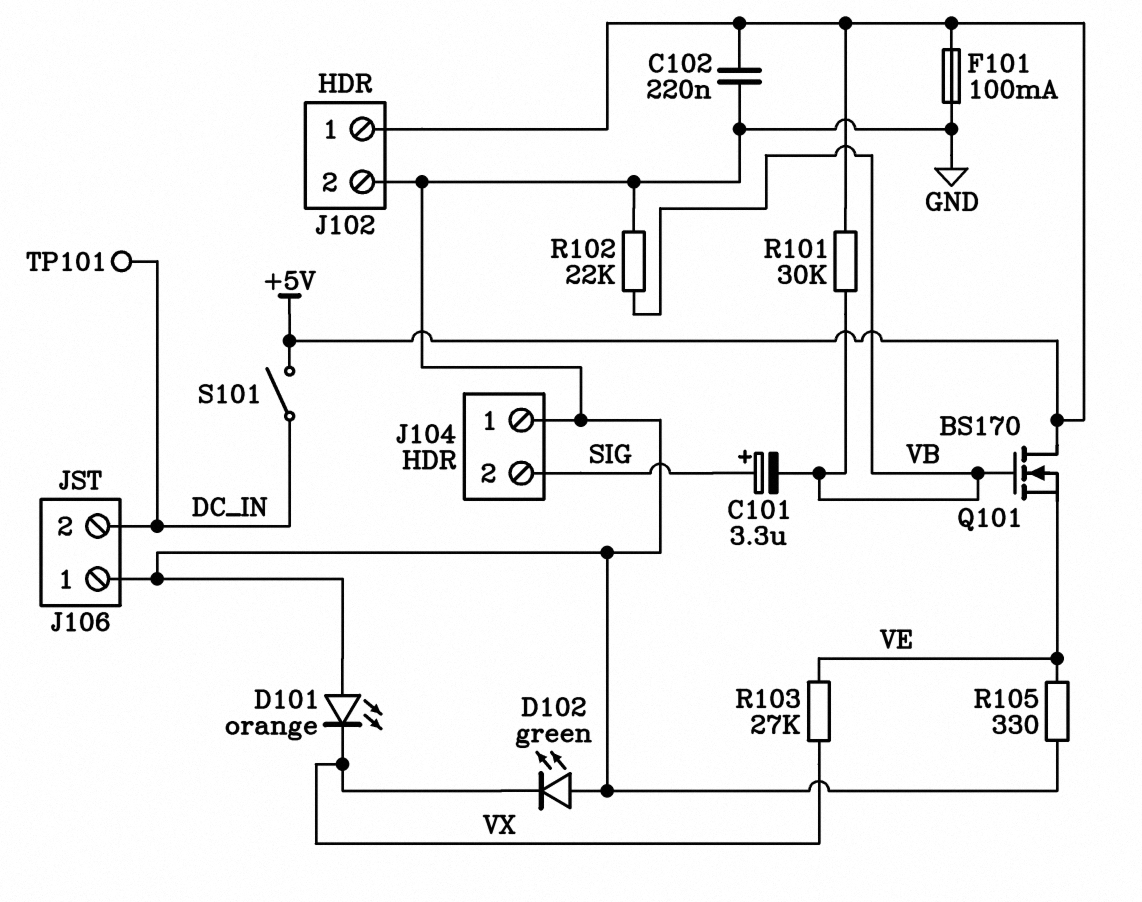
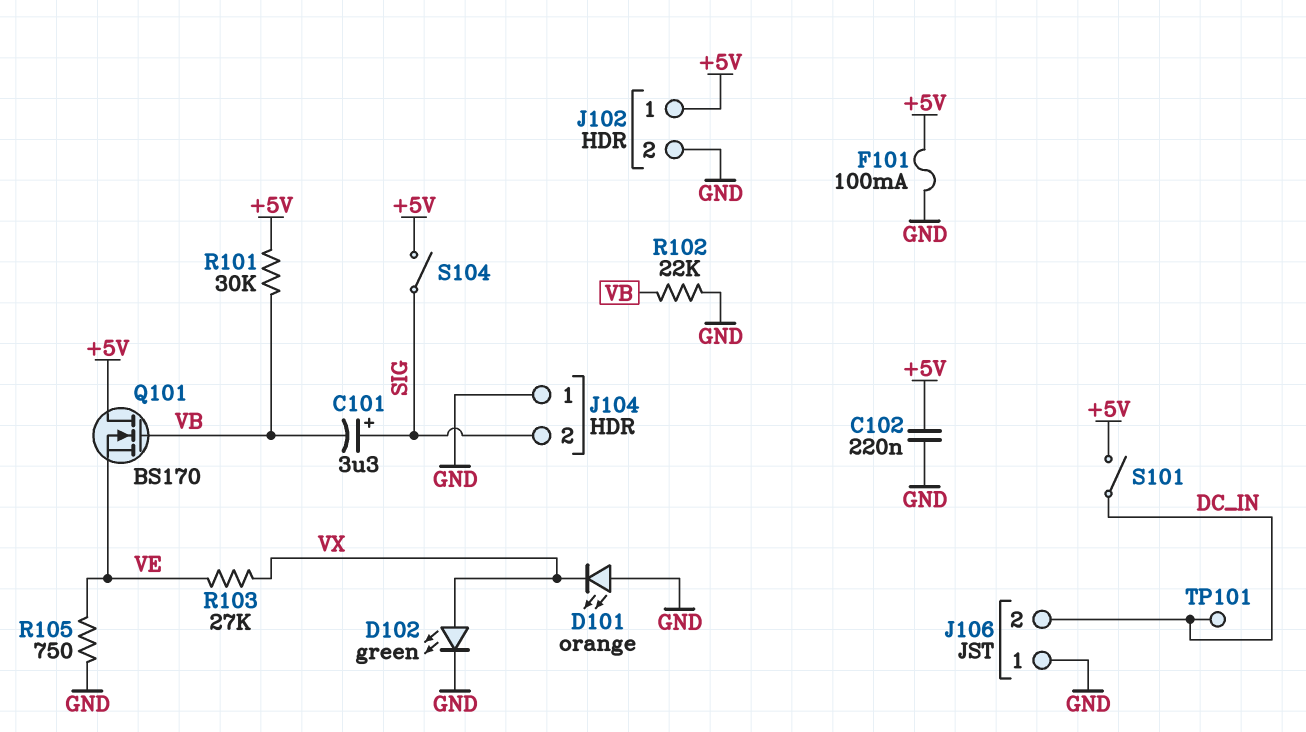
D102: LED green (A GND, K VX) -> LED green (A VX, K GND)
R105: 330 (GND, VE) -> 750 (GND, VE)
S104: none -> switch (+5V, SIG)

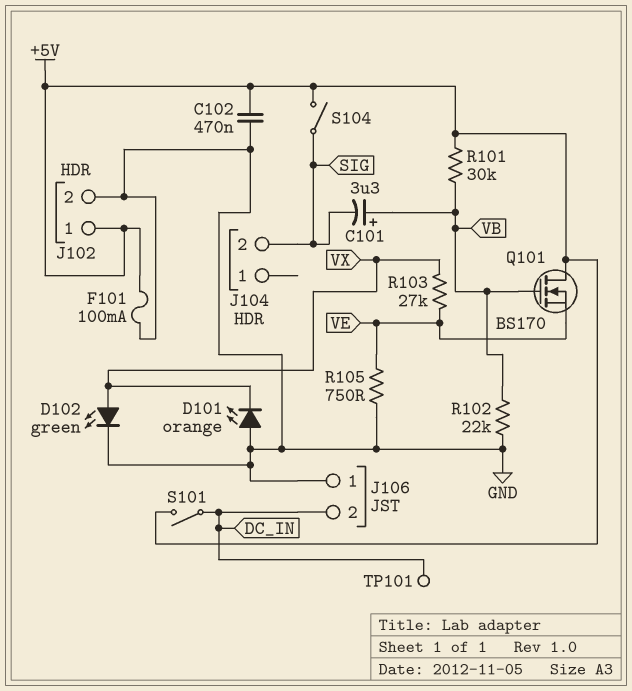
C101: 3.3uF (plus SIG, minus VB) -> 3.3uF (plus VB, minus SIG)
C102: 220nF (+5V, GND) -> 470nF (+5V, GND)
J104 pin 1: GND -> none

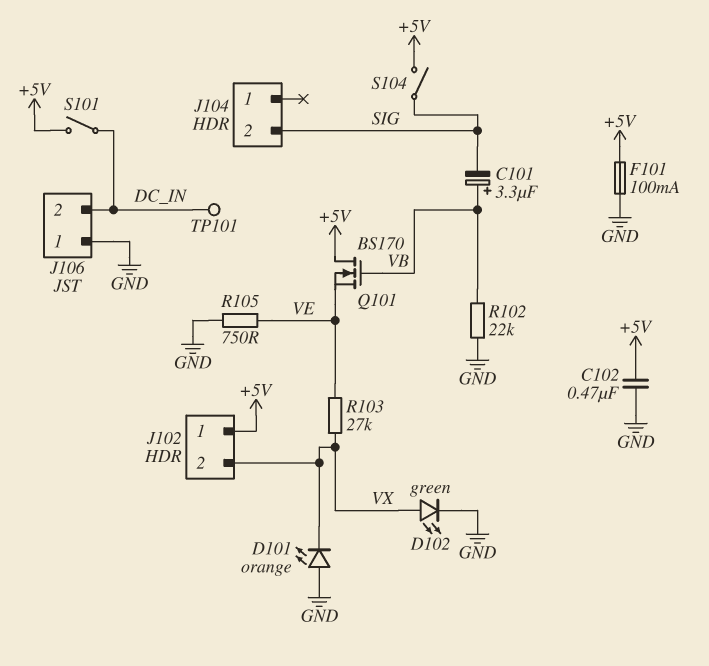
J102 pin 2: GND -> VX
R101: 30k (+5V, VB) -> none

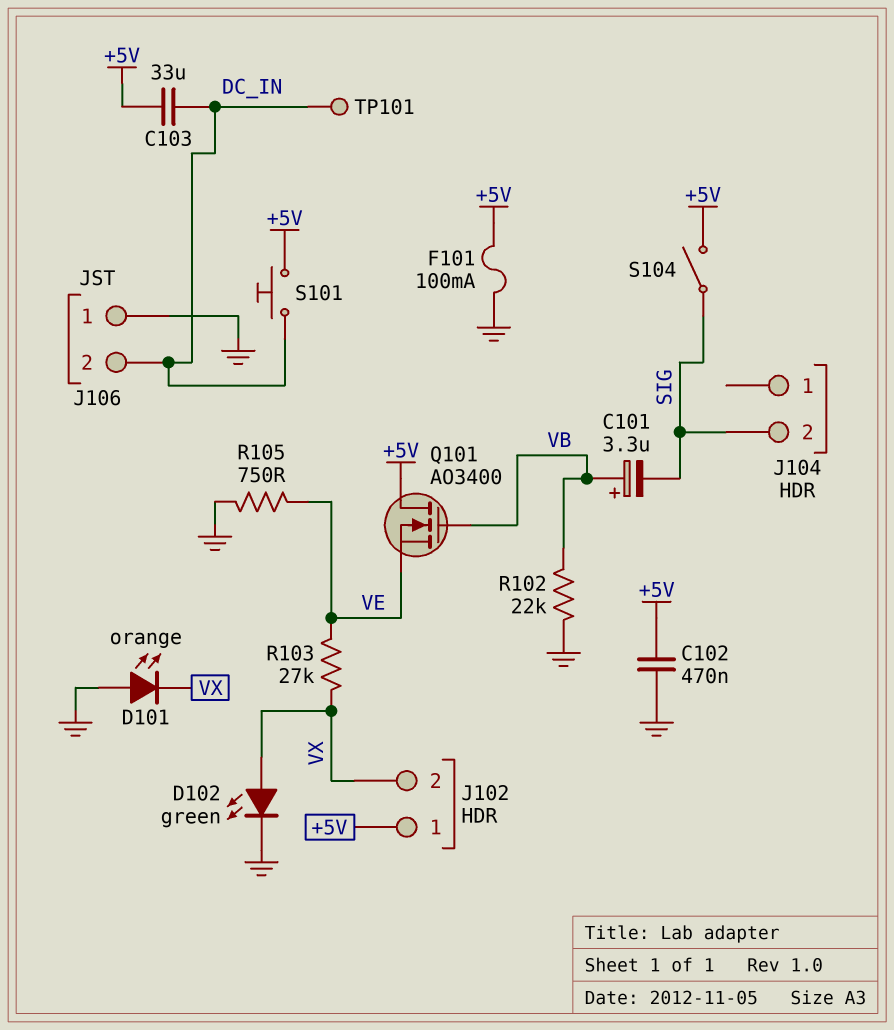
C103: none -> 33uF (+5V, DC_IN)
Q101: NMOS BS170 (G VB, D +5V, S VE) -> NMOS AO3400 (G VB, D +5V, S VE)
S101: switch (+5V, DC_IN) -> button (+5V, DC_IN)

